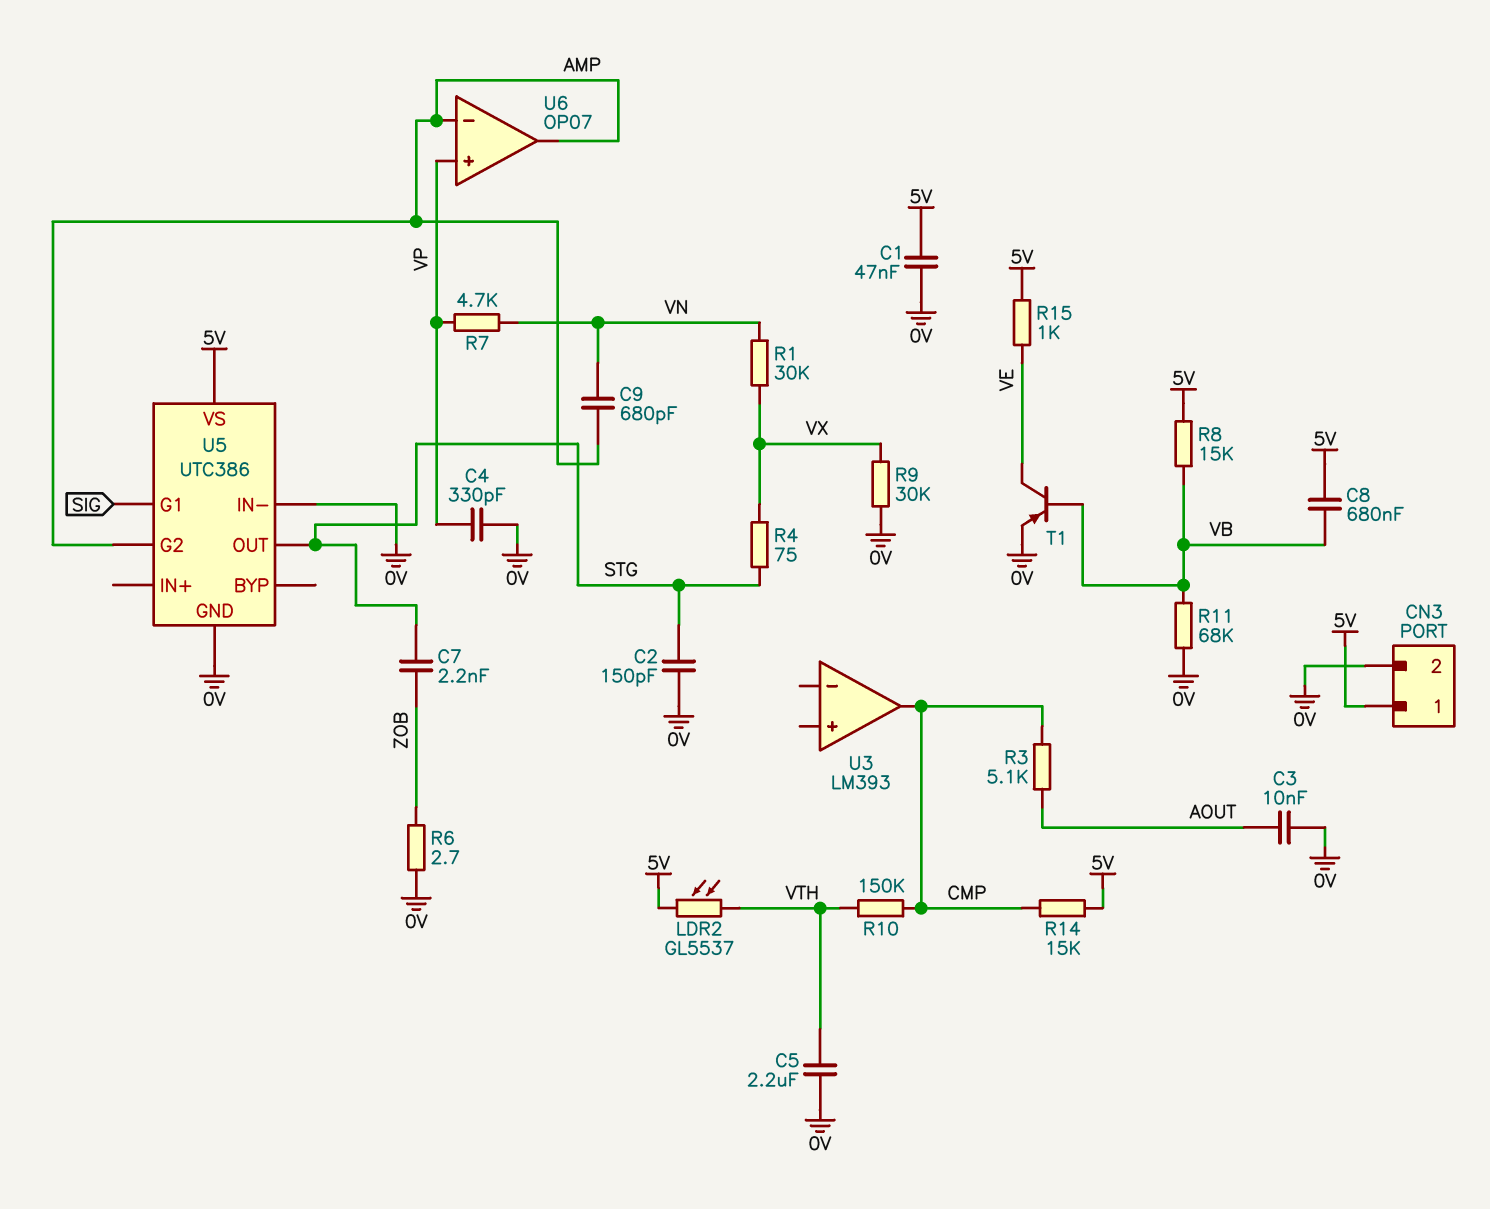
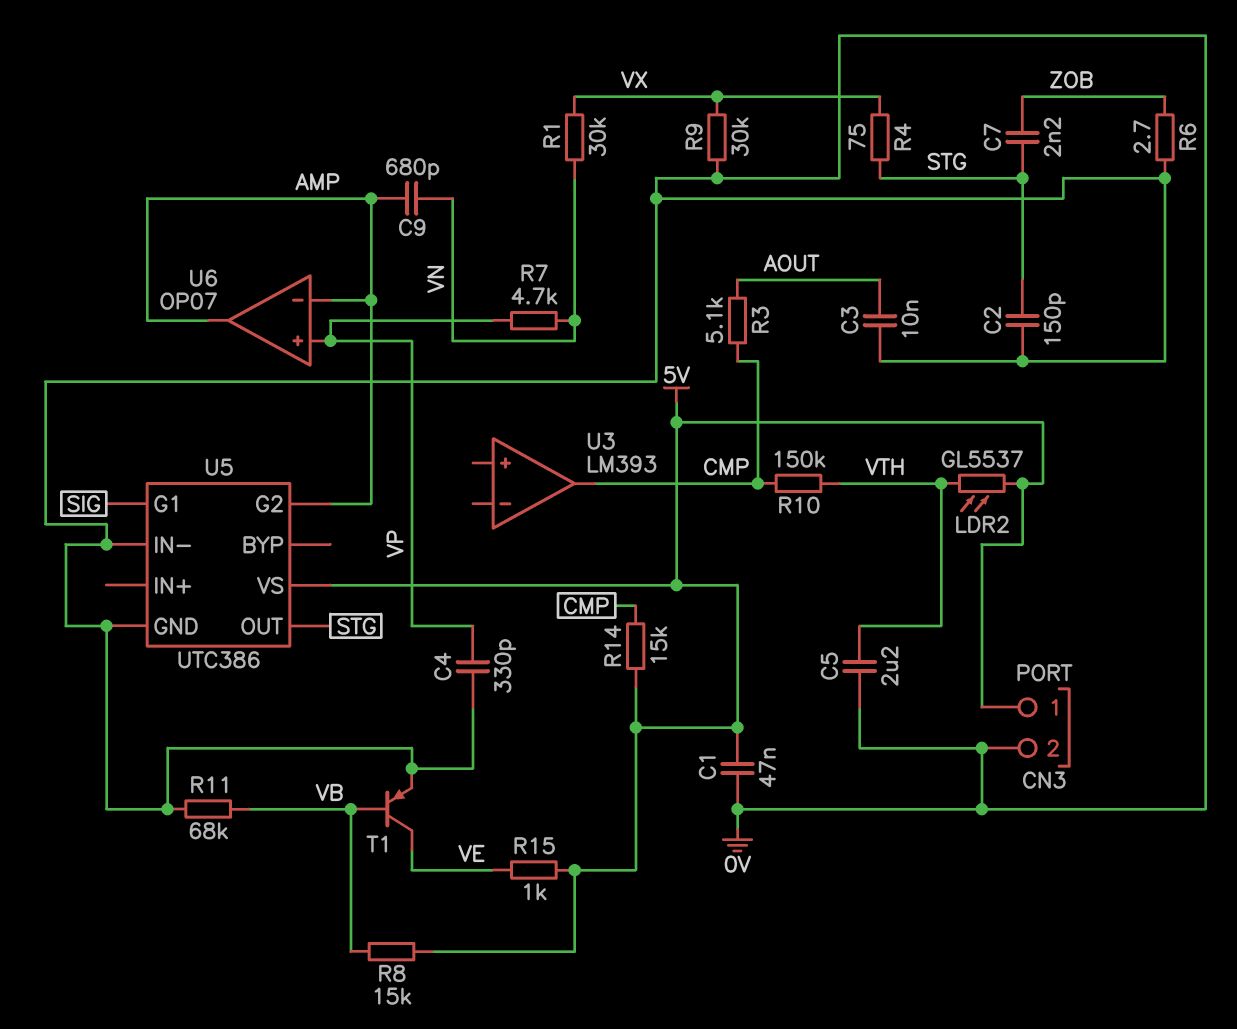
C8: 680nF (5V, VB) -> none

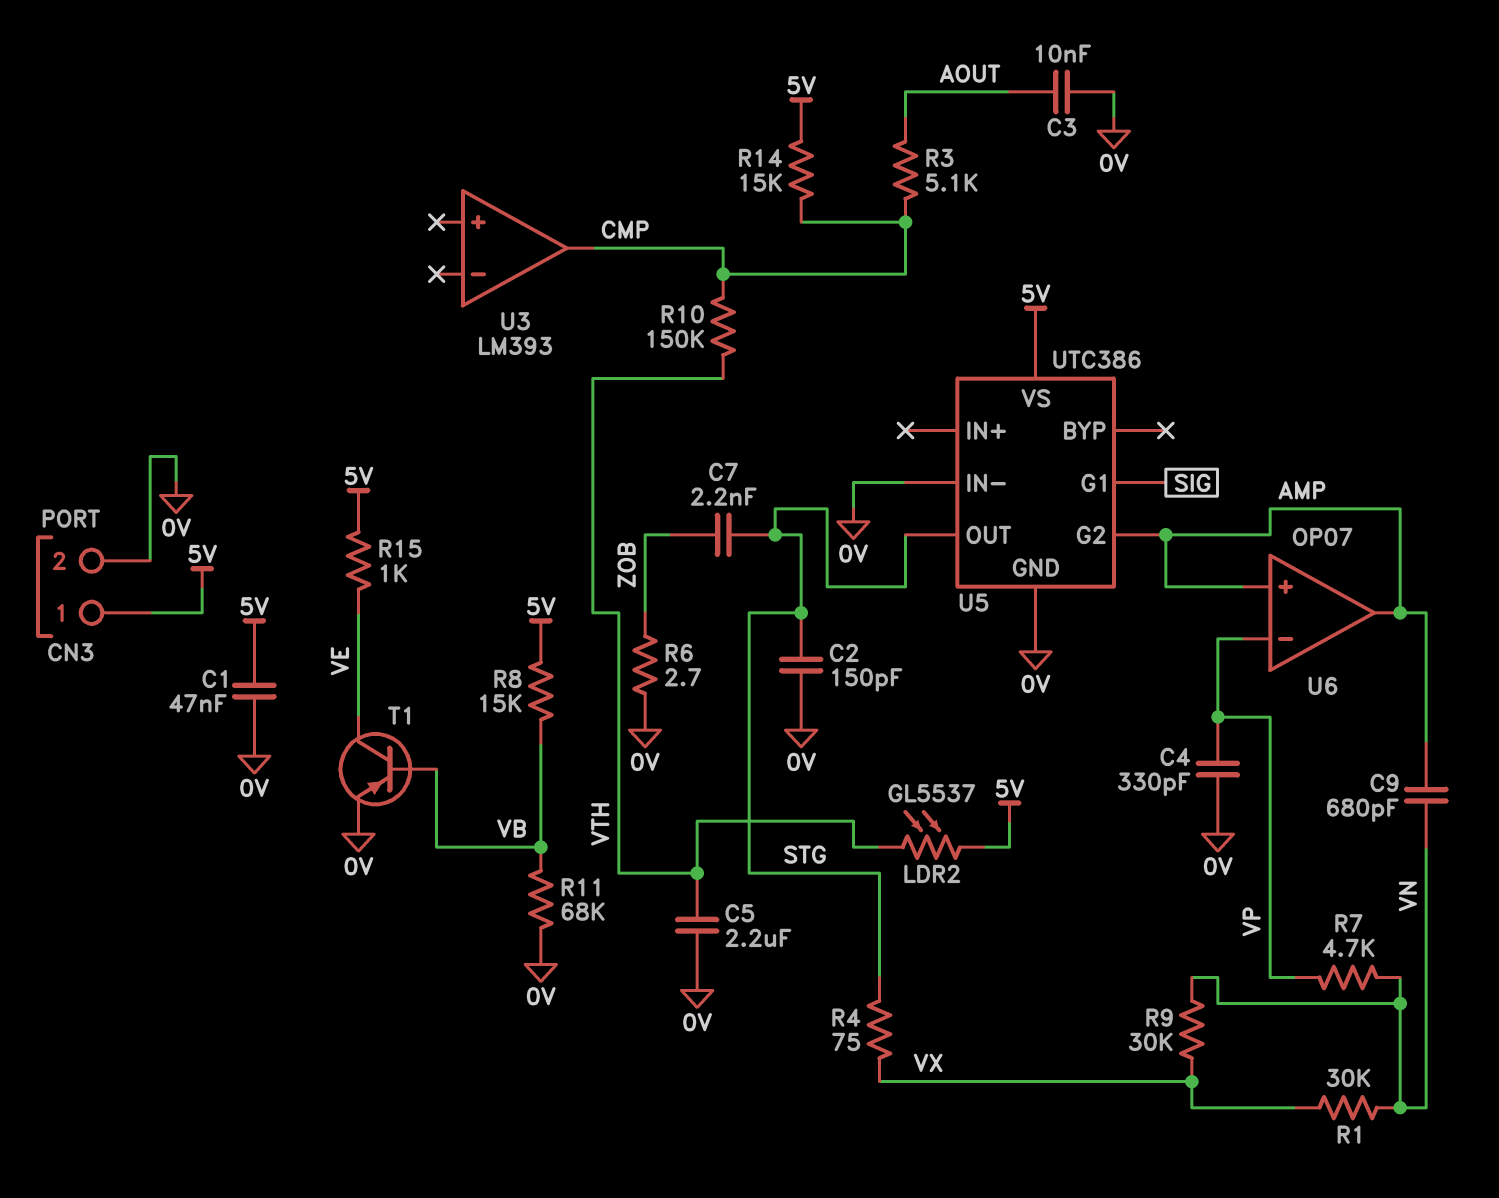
R9: 30k (0V, VX) -> 30k (VN, VX)
U6 pin in+: VP -> AMP
U6 pin in-: AMP -> VP

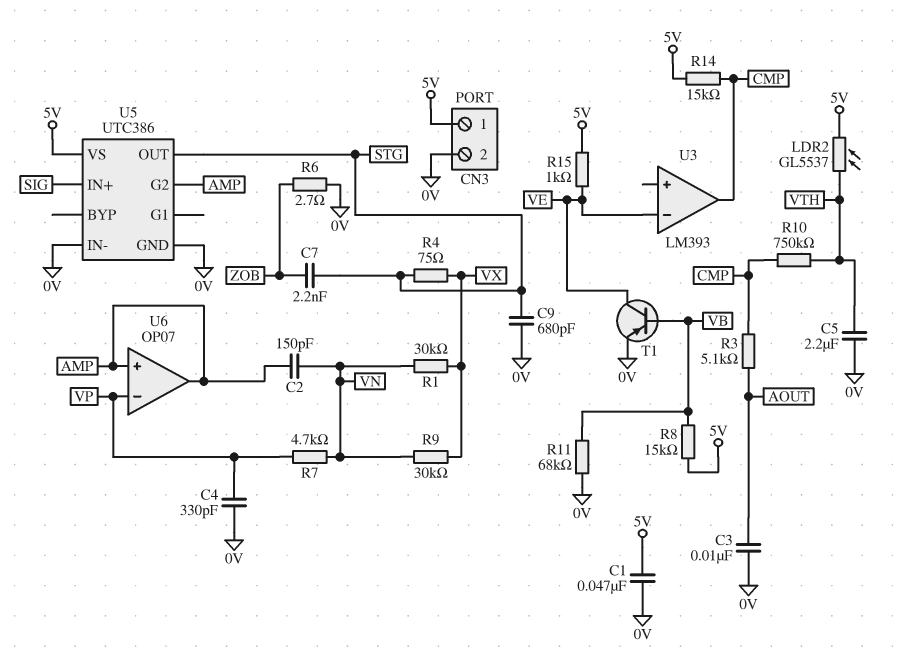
C2: 150pF (0V, STG) -> 150pF (AMP, VN)
C9: 680pF (AMP, VN) -> 680pF (0V, STG)
R10: 150k (CMP, VTH) -> 750k (CMP, VTH)
U3 pin in-: none -> VE
U5 pin G1: SIG -> none
U5 pin IN+: none -> SIG

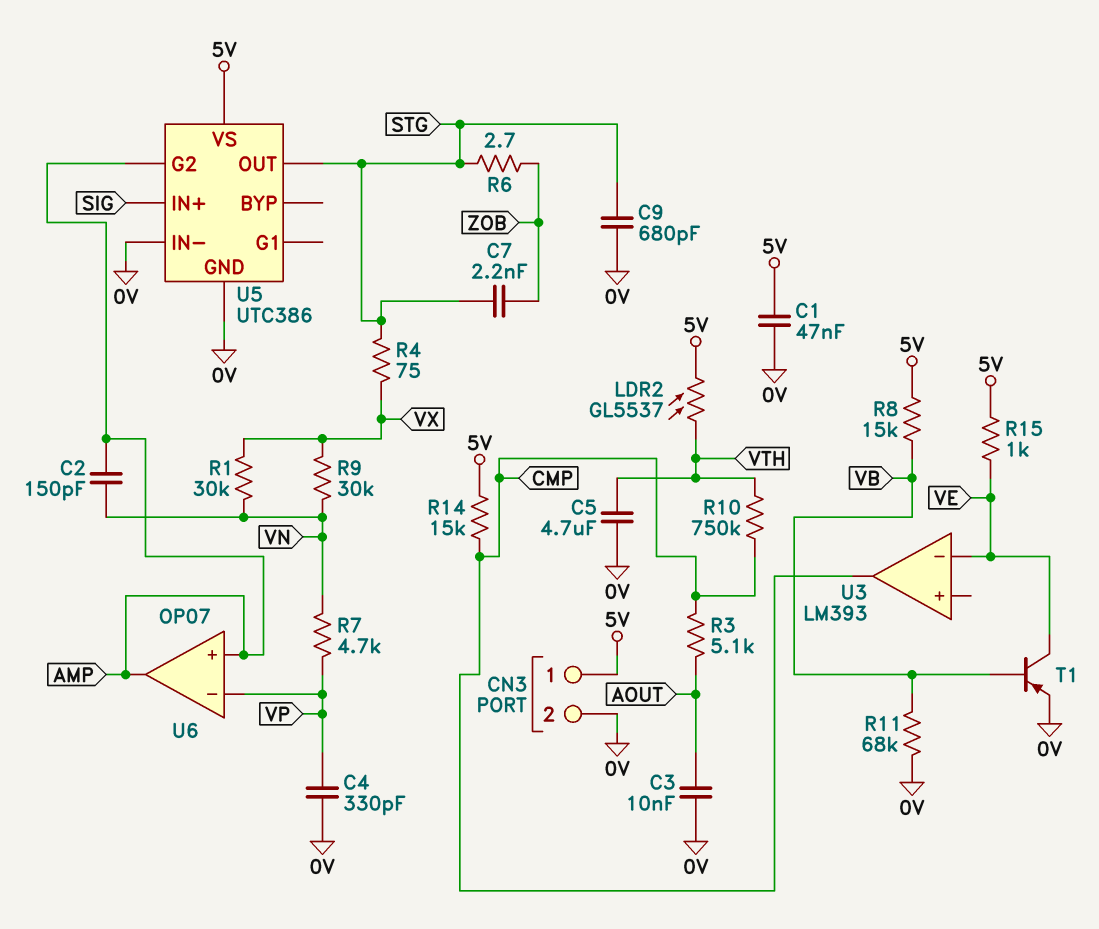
C5: 2.2uF (0V, VTH) -> 4.7uF (0V, VTH)
R6: 2.7 (0V, ZOB) -> 2.7 (STG, ZOB)

